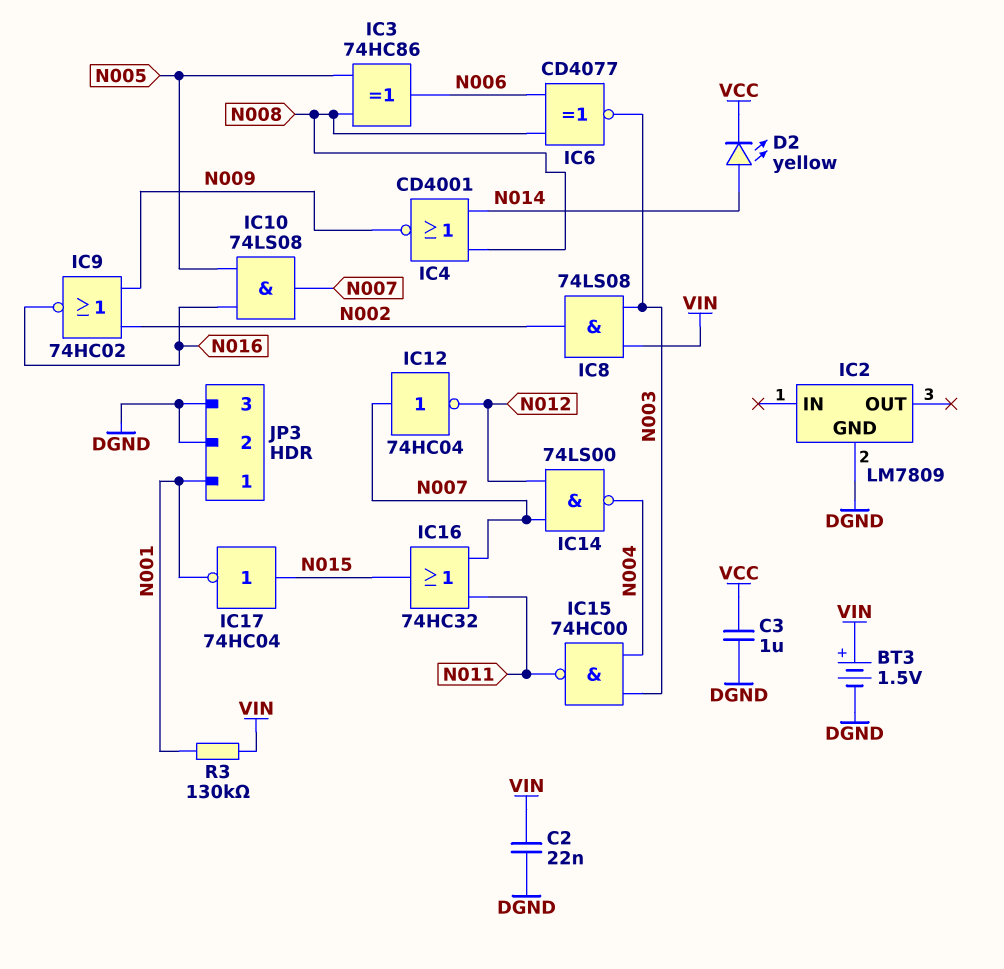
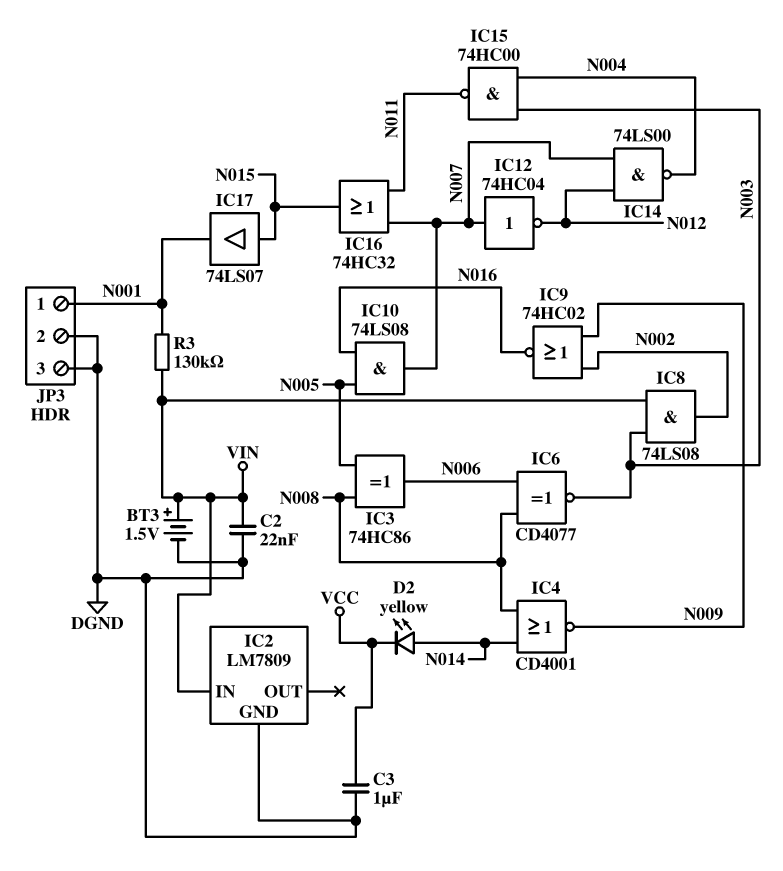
IC2 pin IN: none -> VIN
IC17: NOT 74HC04 (in N015, out N001) -> buffer 74LS07 (in N015, out N001)

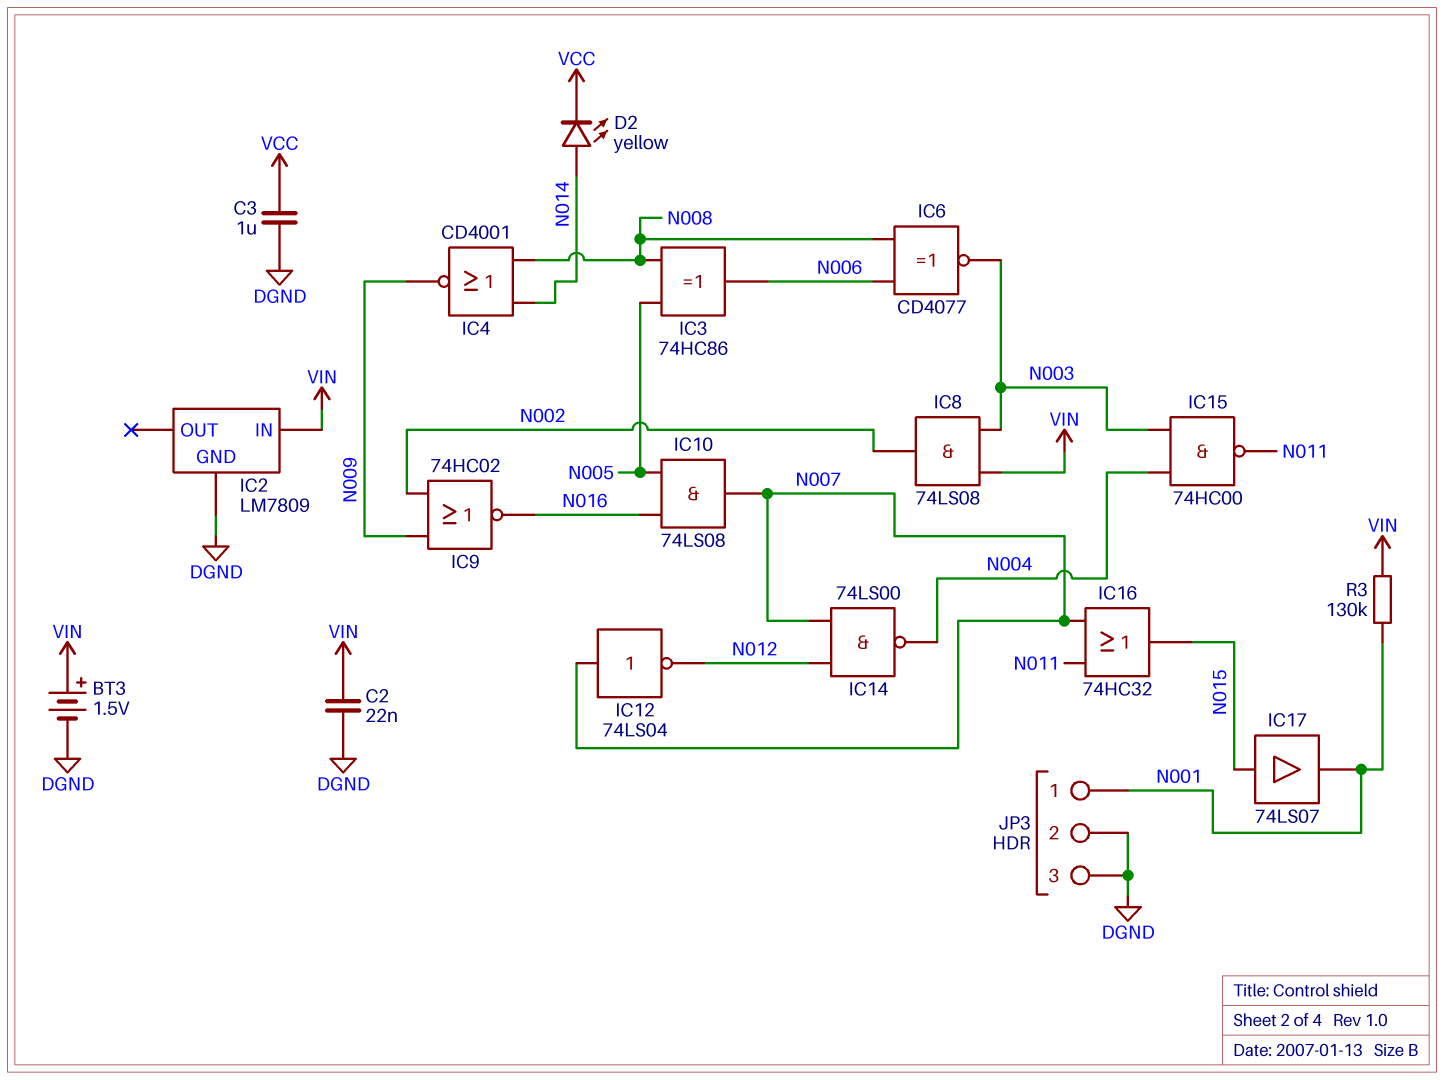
IC12: NOT 74HC04 (in N007, out N012) -> NOT 74LS04 (in N007, out N012)

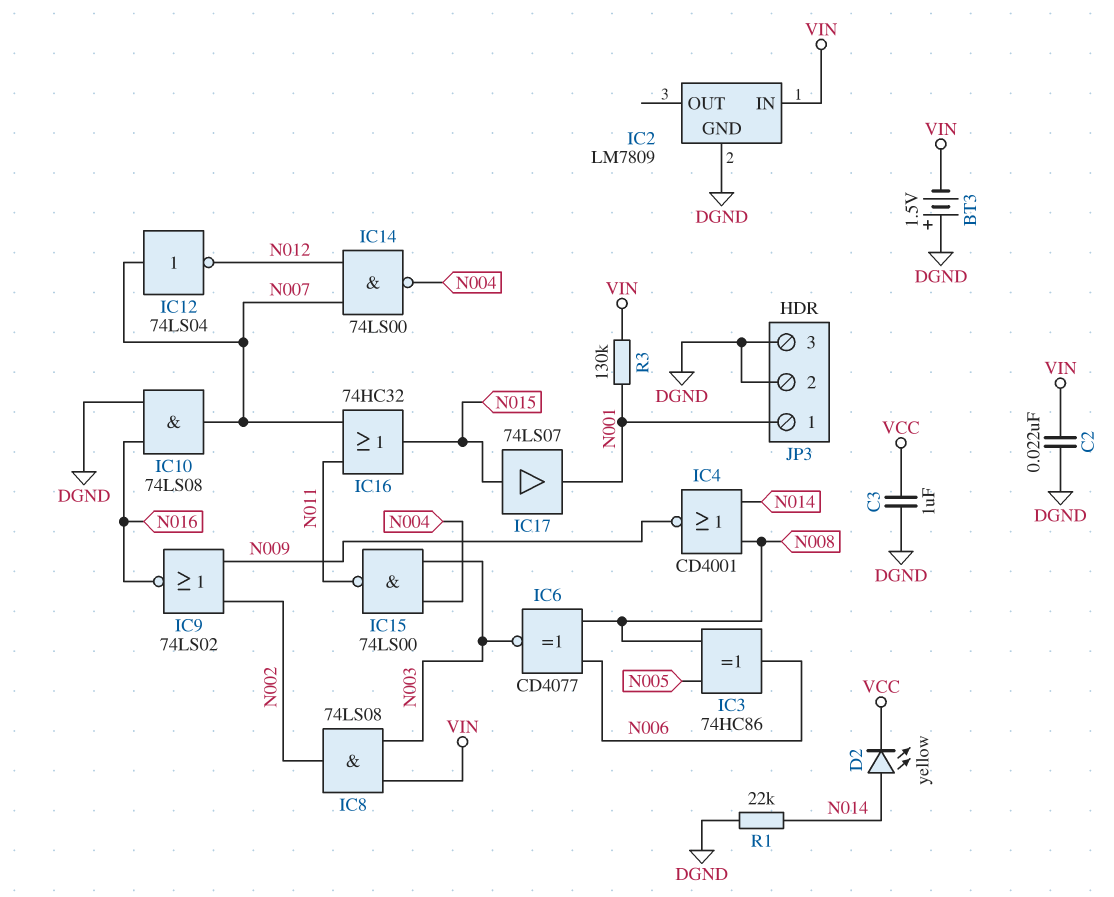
BT3: 1.5V (plus VIN, minus DGND) -> 1.5V (plus DGND, minus VIN)
IC9: NOR 74HC02 (in N002, in N009, out N016) -> NOR 74LS02 (in N002, in N009, out N016)
IC10: AND 74LS08 (in N005, in N016, out N007) -> AND 74LS08 (in DGND, in N016, out N007)
IC15: NAND 74HC00 (in N003, in N004, out N011) -> NAND 74LS00 (in N003, in N004, out N011)
R1: none -> 22k (DGND, N014)

